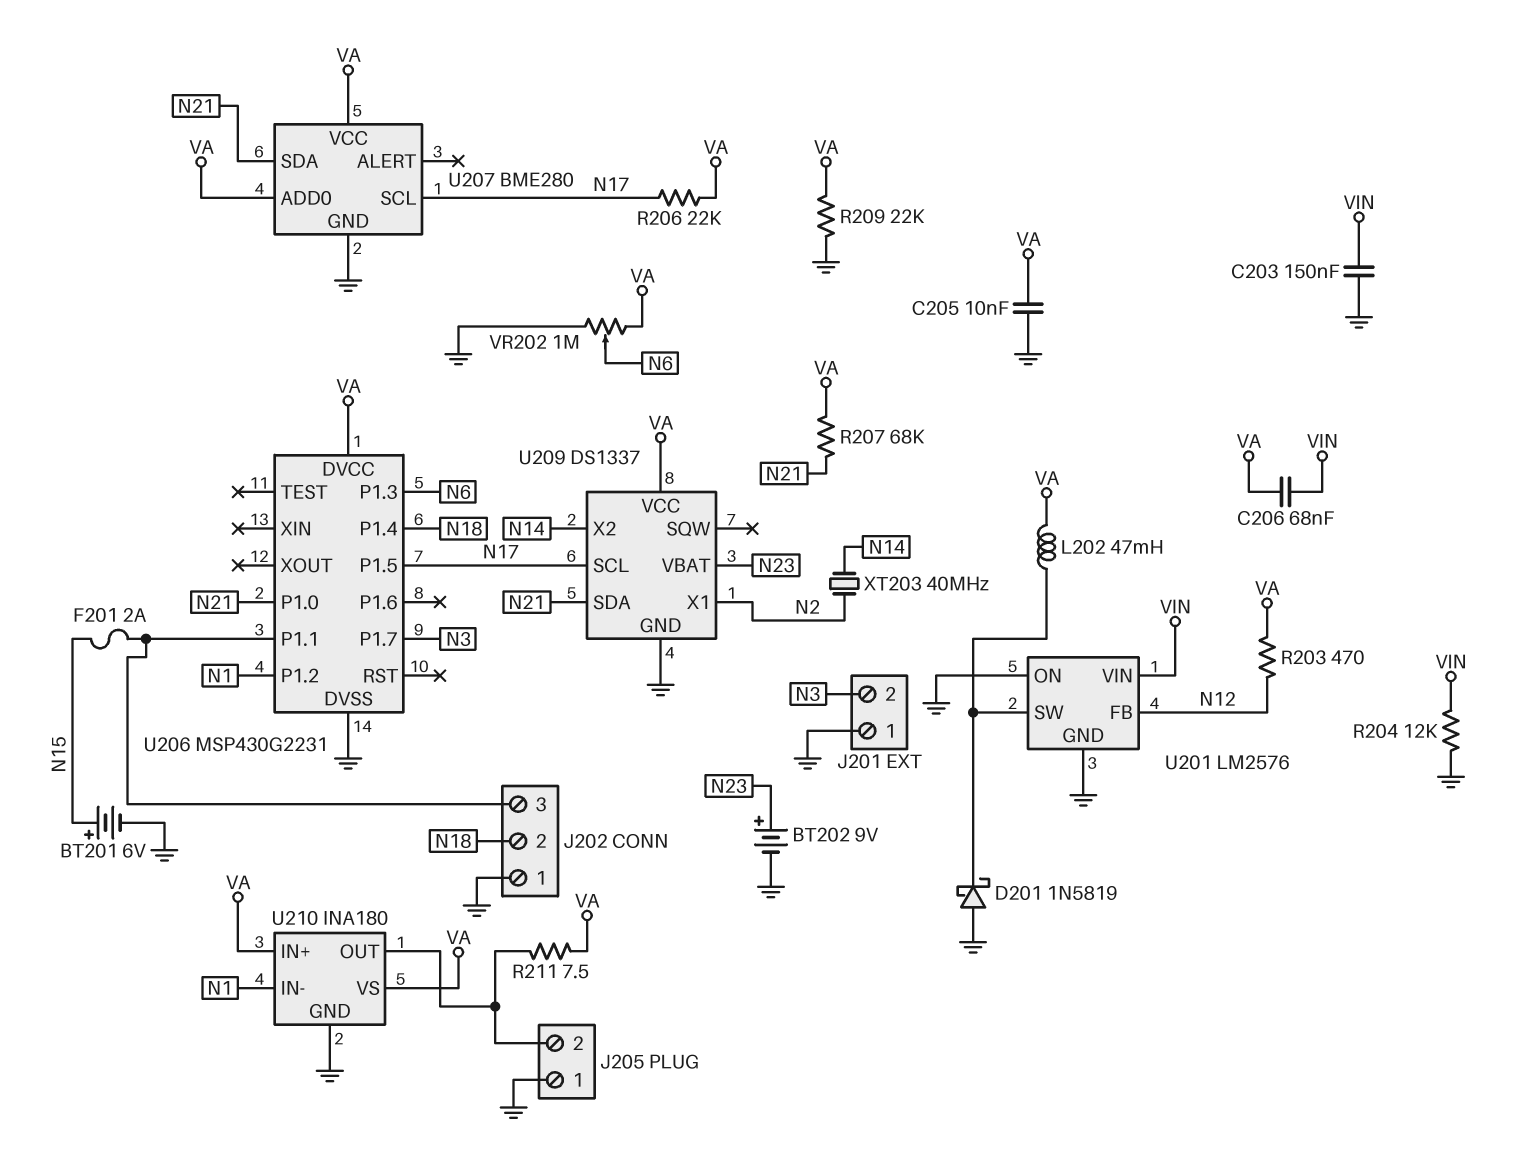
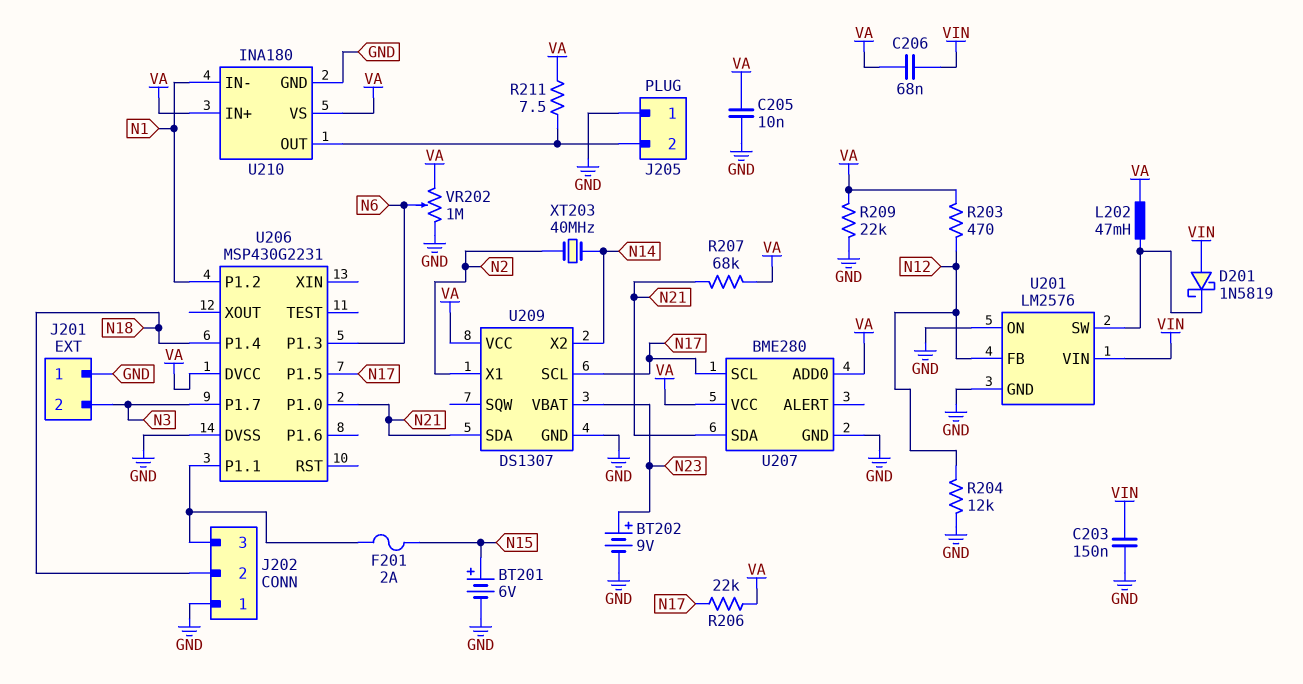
D201: schottky 1N5819 (A GND, K U201/SW) -> schottky 1N5819 (A VIN, K U201/SW)
R204: 12k (GND, VIN) -> 12k (GND, N12)
U209: DS1337 -> DS1307

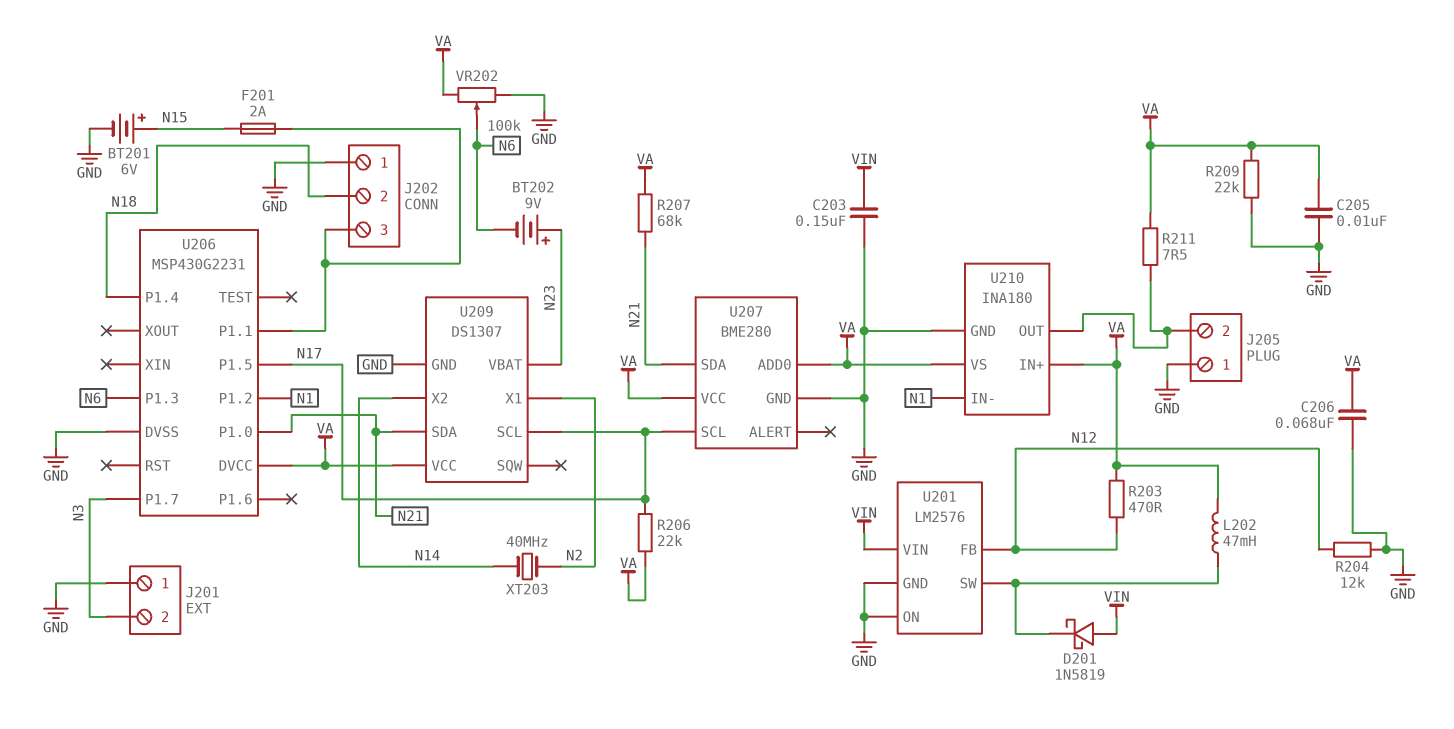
BT202: 9V (plus N23, minus GND) -> 9V (plus N23, minus N6)
C206: 68nF (VA, VIN) -> 68nF (GND, VA)
VR202: 1M (GND, VA, wiper N6) -> 100k (GND, VA, wiper N6)

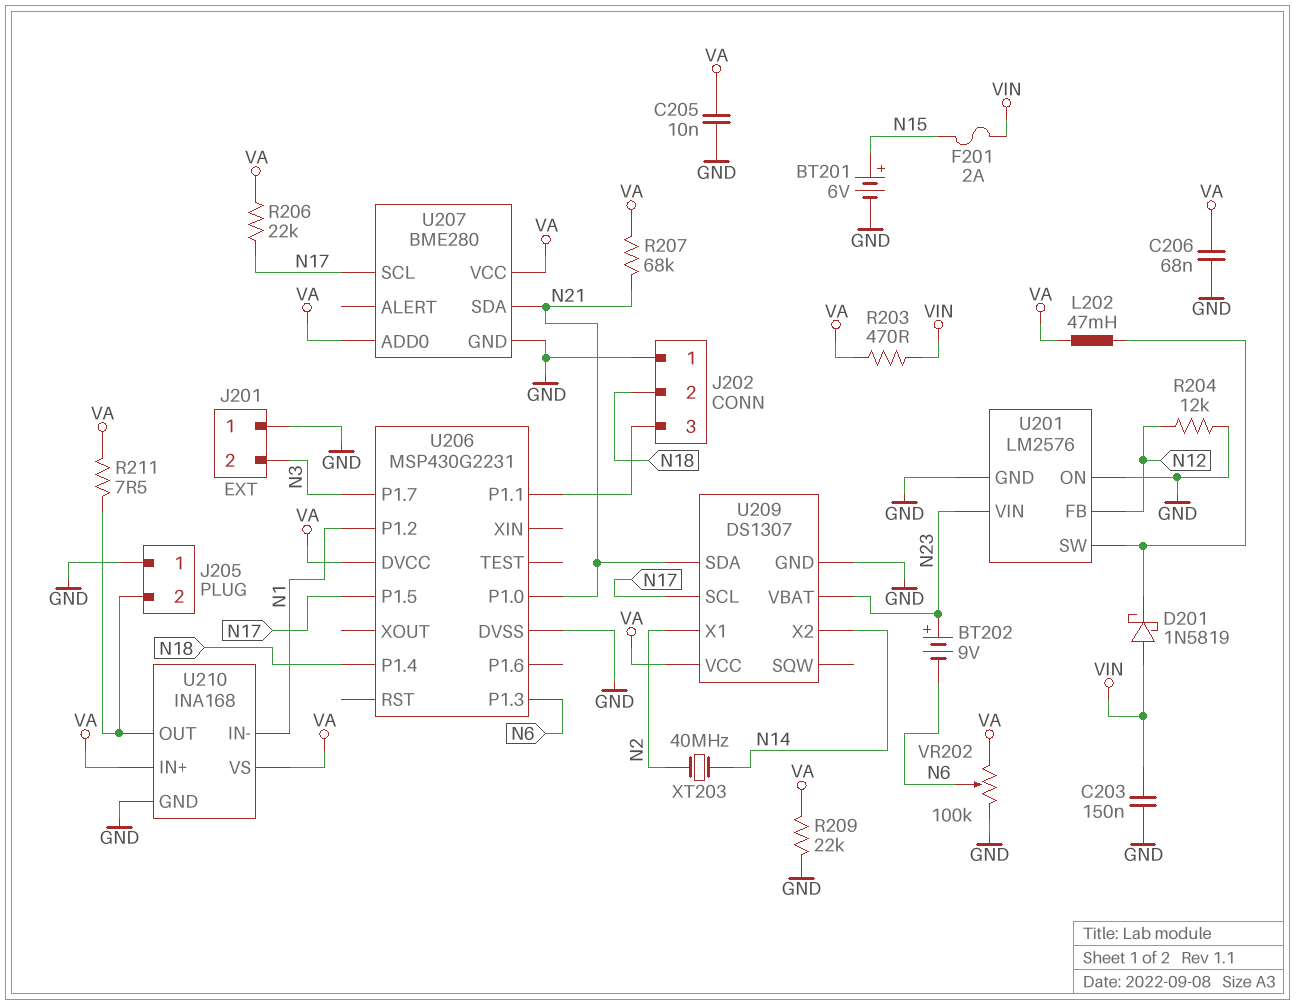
F201: 2A (J202/3, N15) -> 2A (N15, VIN)
R203: 470 (N12, VA) -> 470 (VA, VIN)
U201 pin VIN: VIN -> N23
U210: INA180 -> INA168

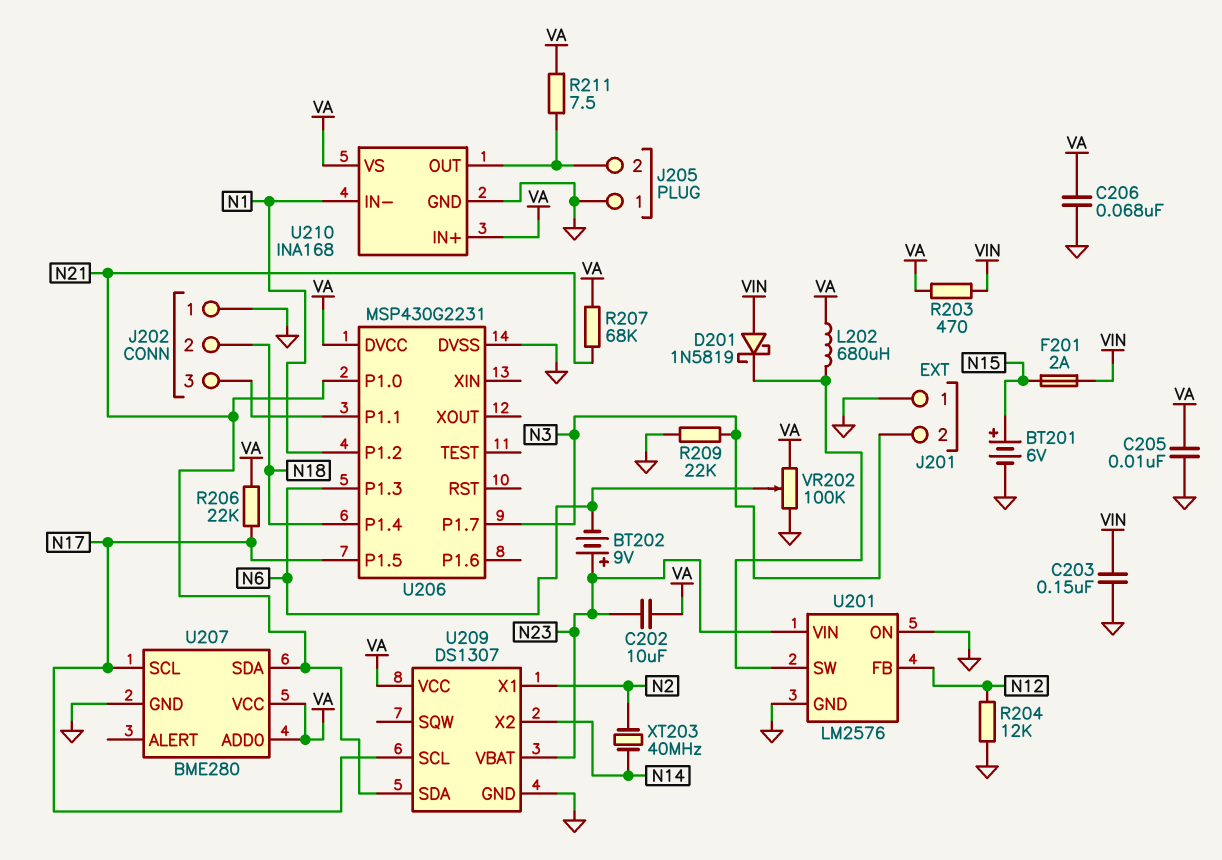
C202: none -> 10uF (N23, VA)
L202: 47mH (U201/SW, VA) -> 680uH (U201/SW, VA)
R209: 22k (GND, VA) -> 22k (GND, N3)

